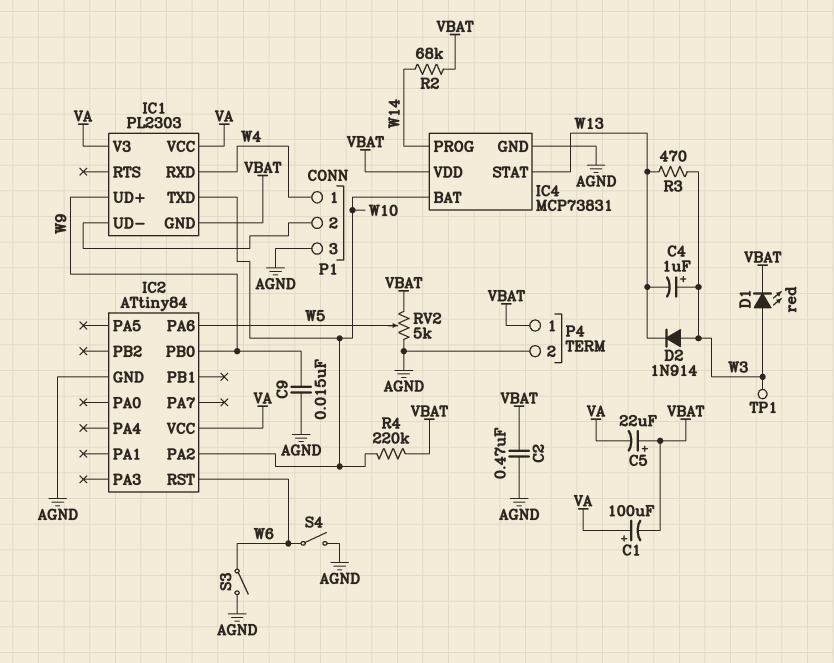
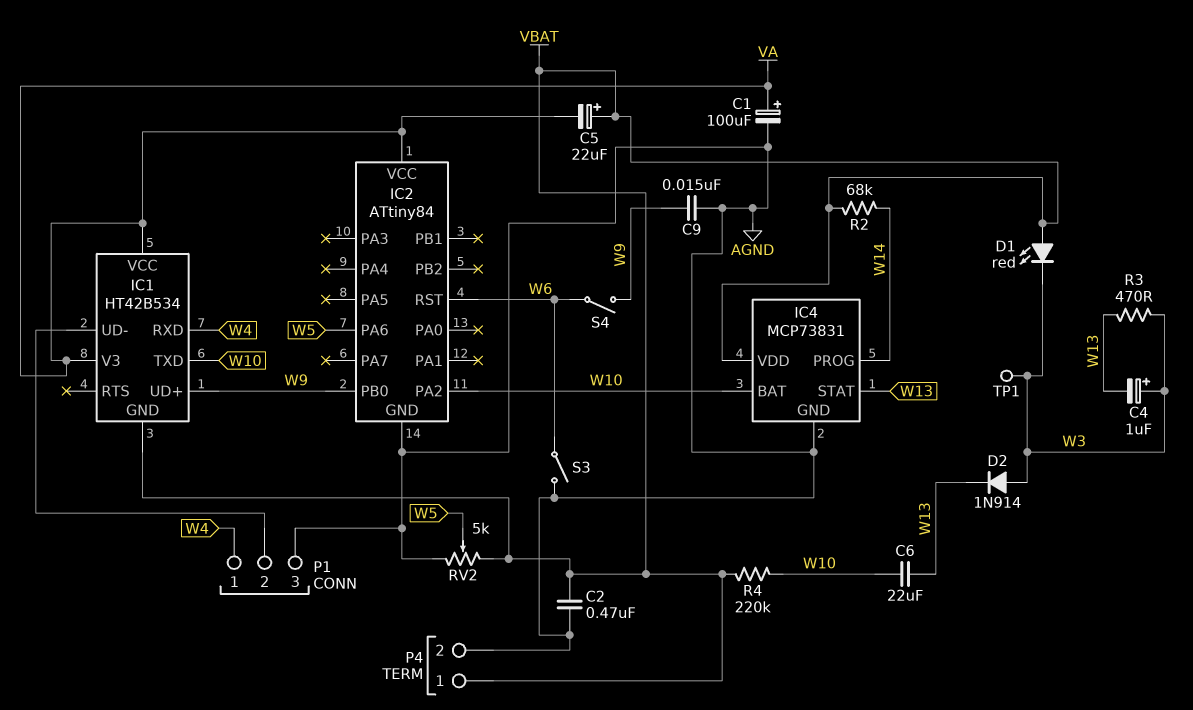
C1: 100uF (plus VA, minus VBAT) -> 100uF (plus VA, minus AGND)
C6: none -> 22uF (W10, W13)
D1: LED red (A W3, K VBAT) -> LED red (A VBAT, K W3)
IC1: PL2303 -> HT42B534
S4: switch (AGND, W6) -> switch (W6, W9)

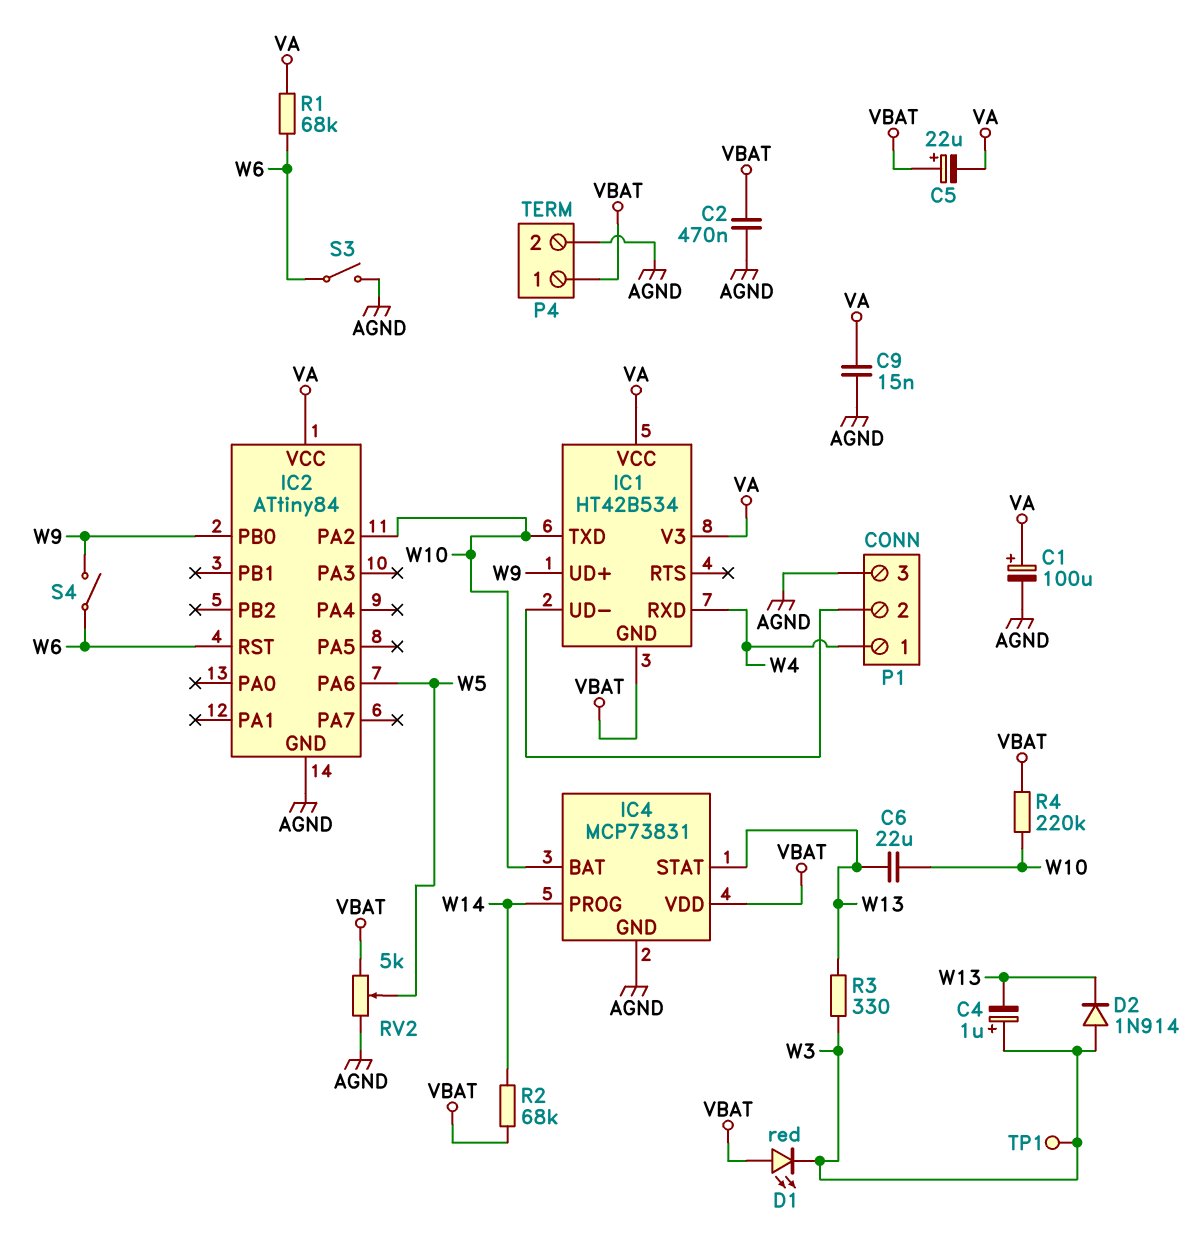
C9: 15nF (AGND, W9) -> 15nF (AGND, VA)
R1: none -> 68k (VA, W6)
R3: 470 (W3, W13) -> 330 (W3, W13)

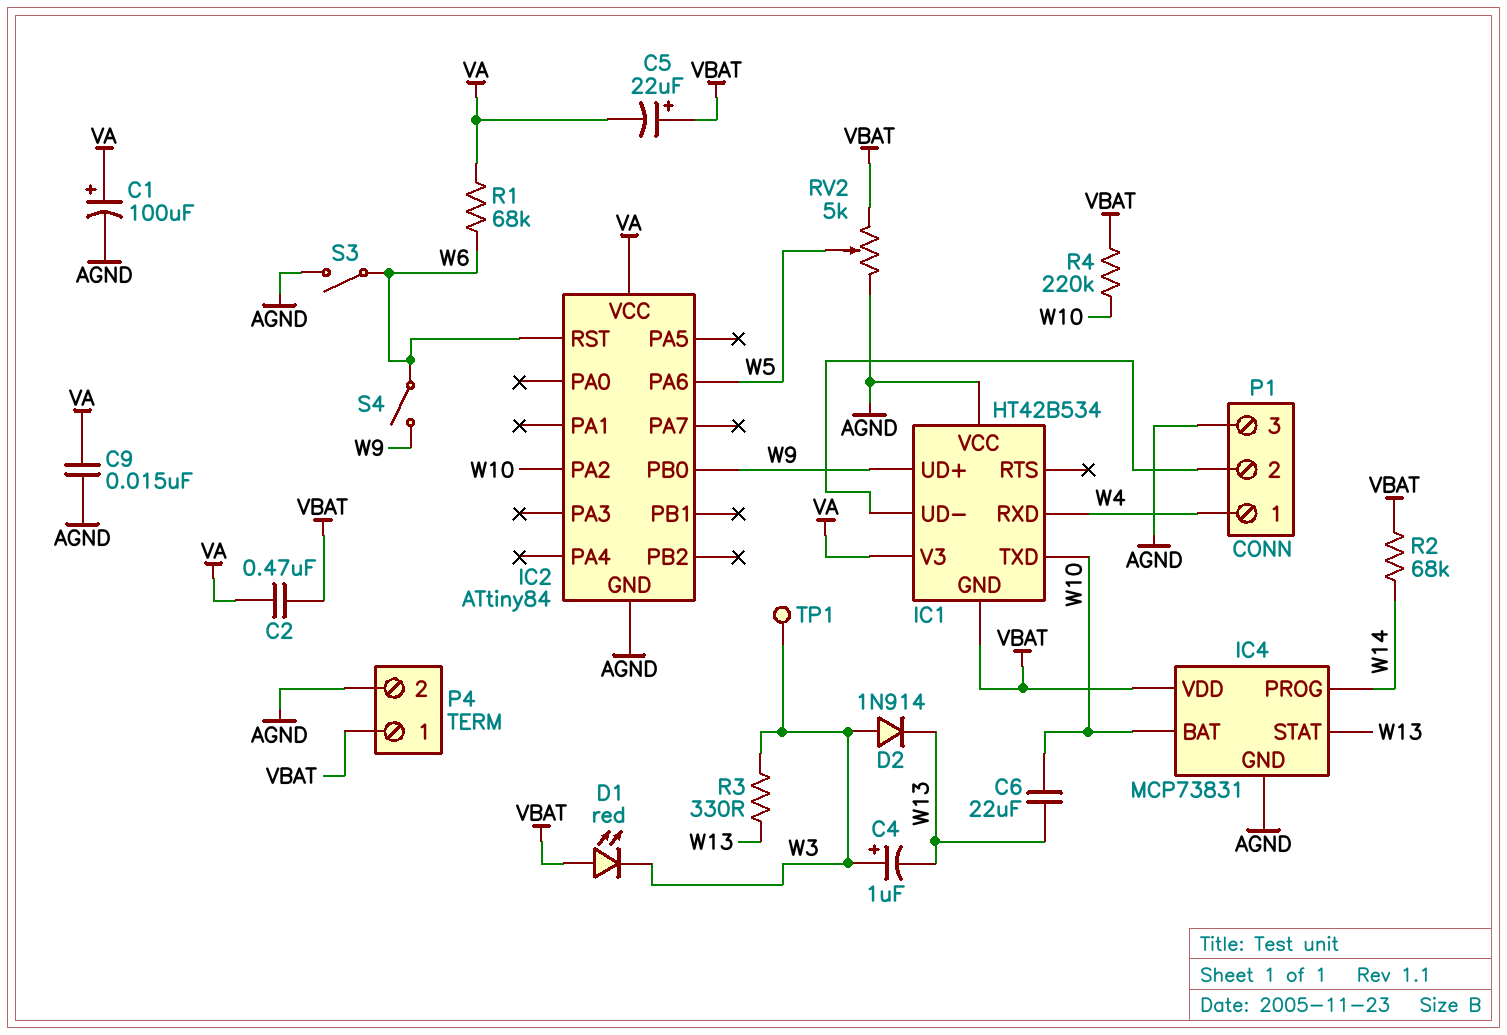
C2: 470nF (AGND, VBAT) -> 470nF (VA, VBAT)
IC1 pin VCC: VA -> AGND

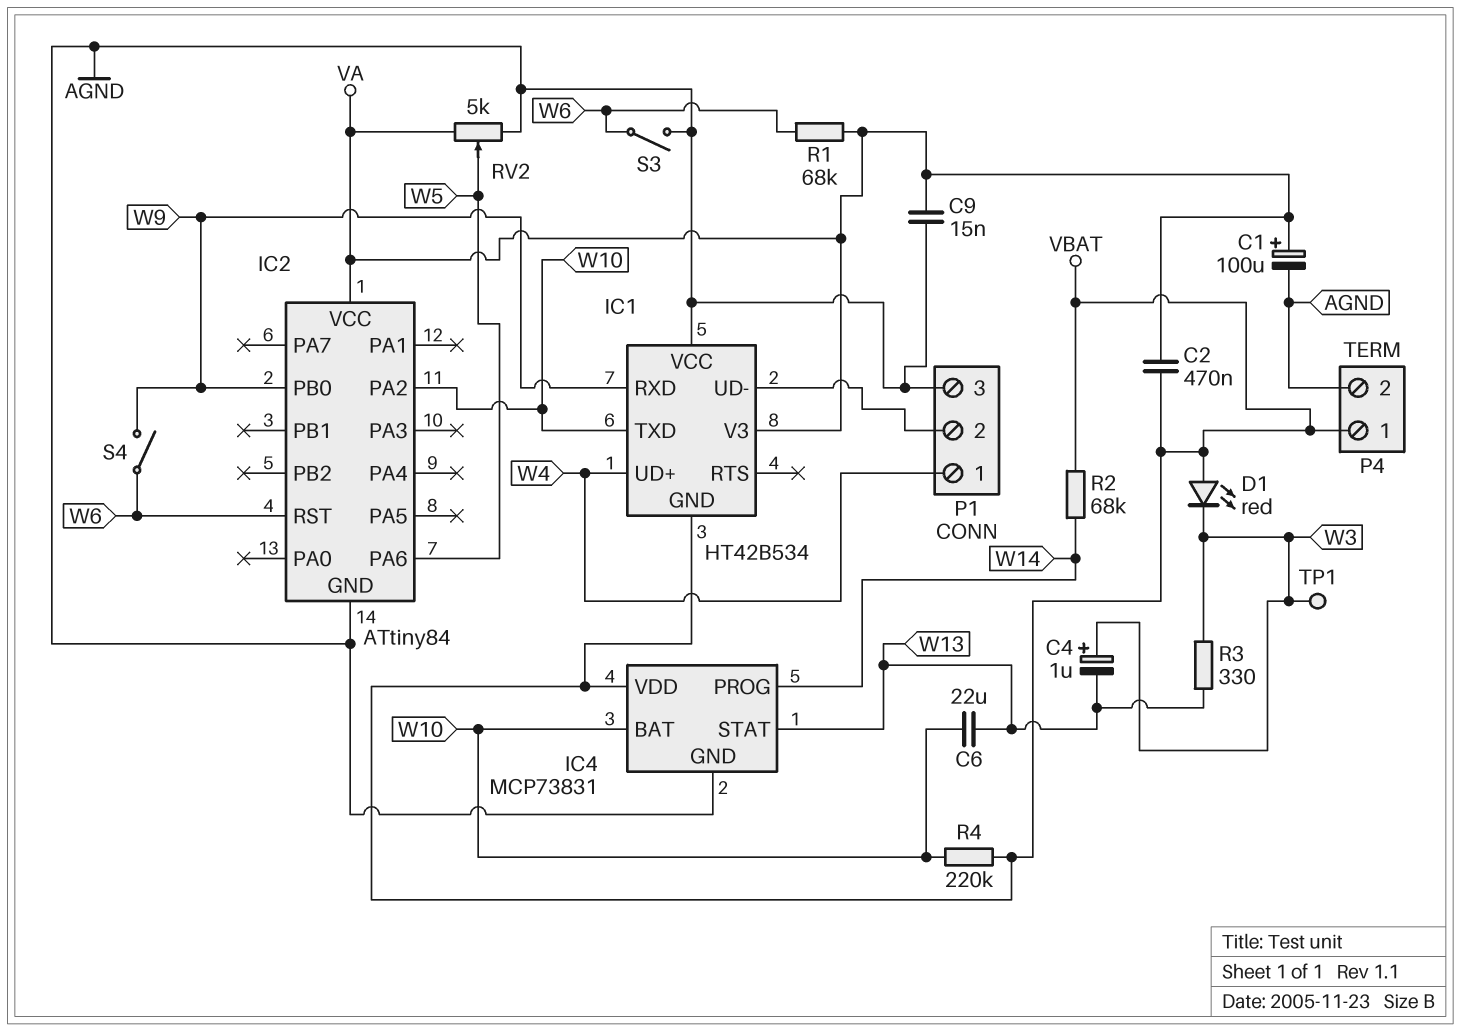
C5: 22uF (plus VBAT, minus VA) -> none
D2: diode 1N914 (A W3, K W13) -> none
IC1 pin RXD: W4 -> W9
IC1 pin UD+: W9 -> W4
RV2: 5k (AGND, VBAT, wiper W5) -> 5k (AGND, VA, wiper W5)

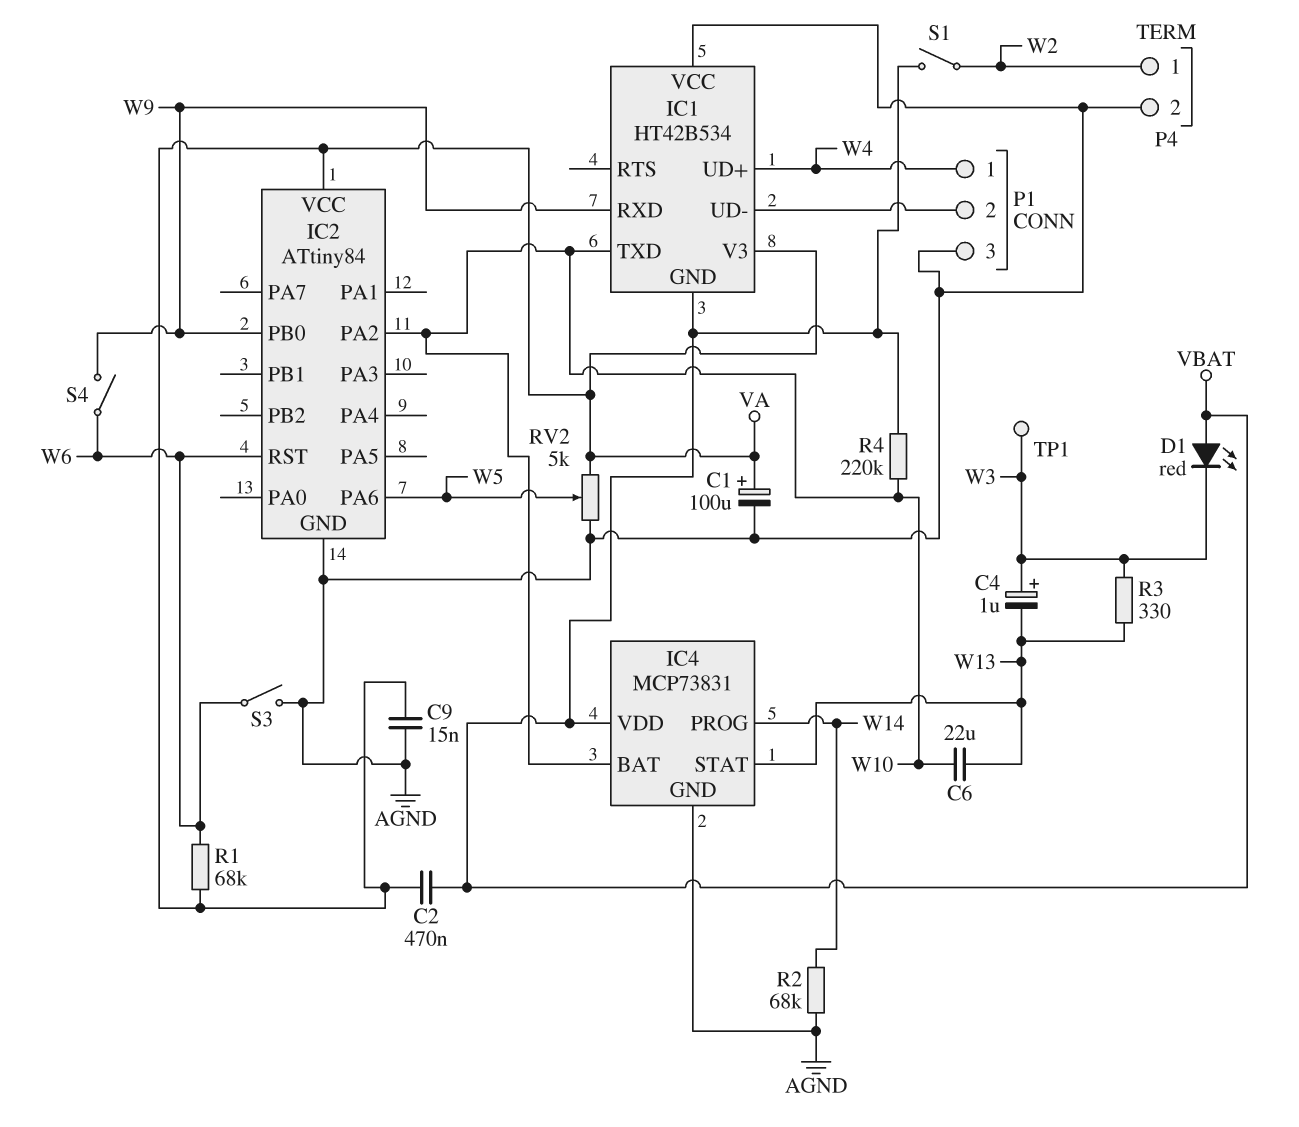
P4 pin 1: VBAT -> W2
R2: 68k (VBAT, W14) -> 68k (AGND, W14)
S1: none -> switch (VBAT, W2)

